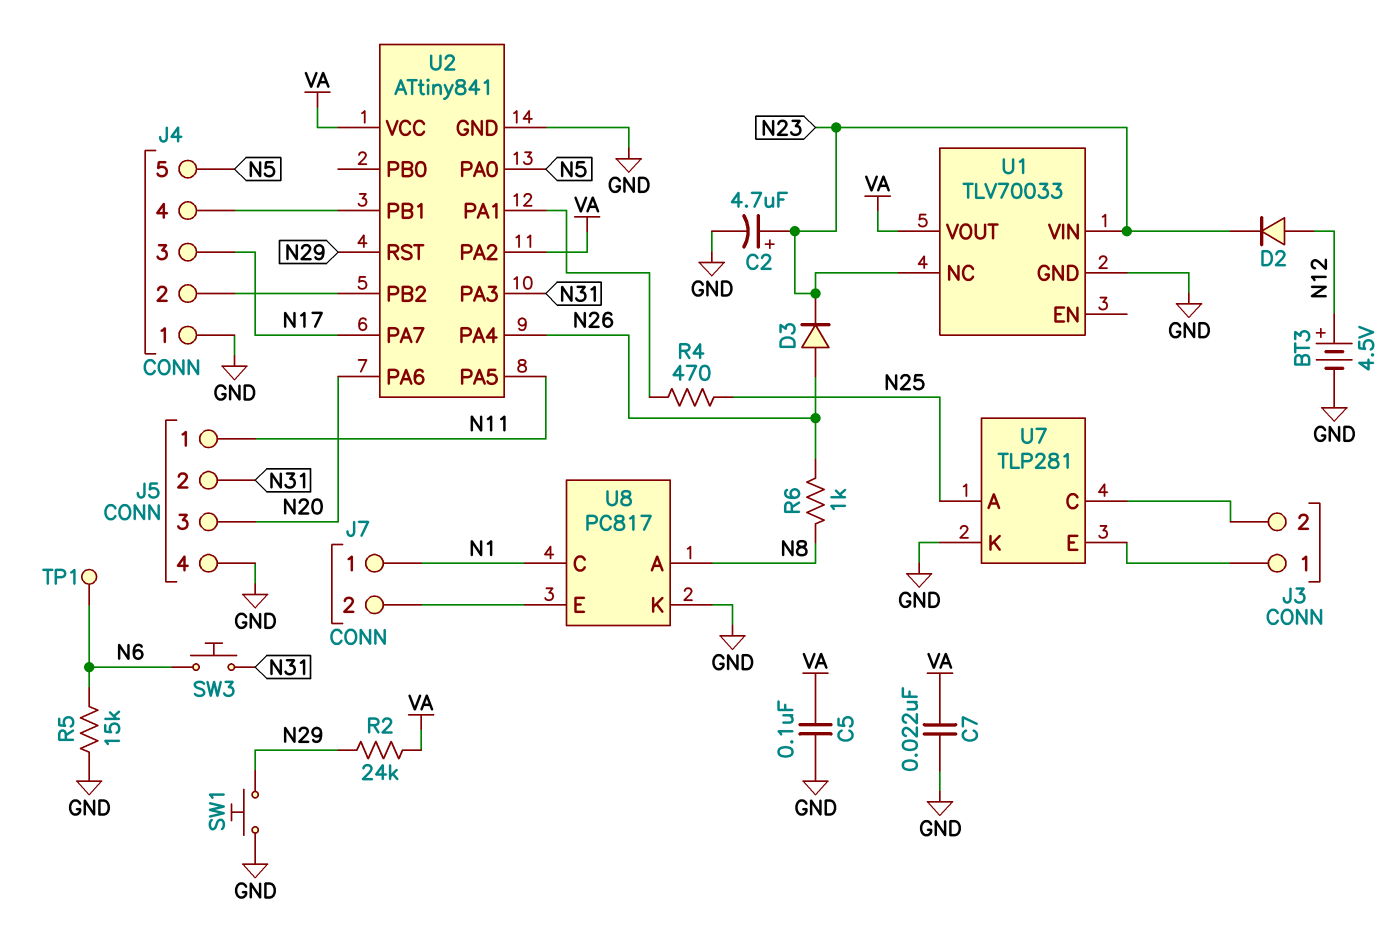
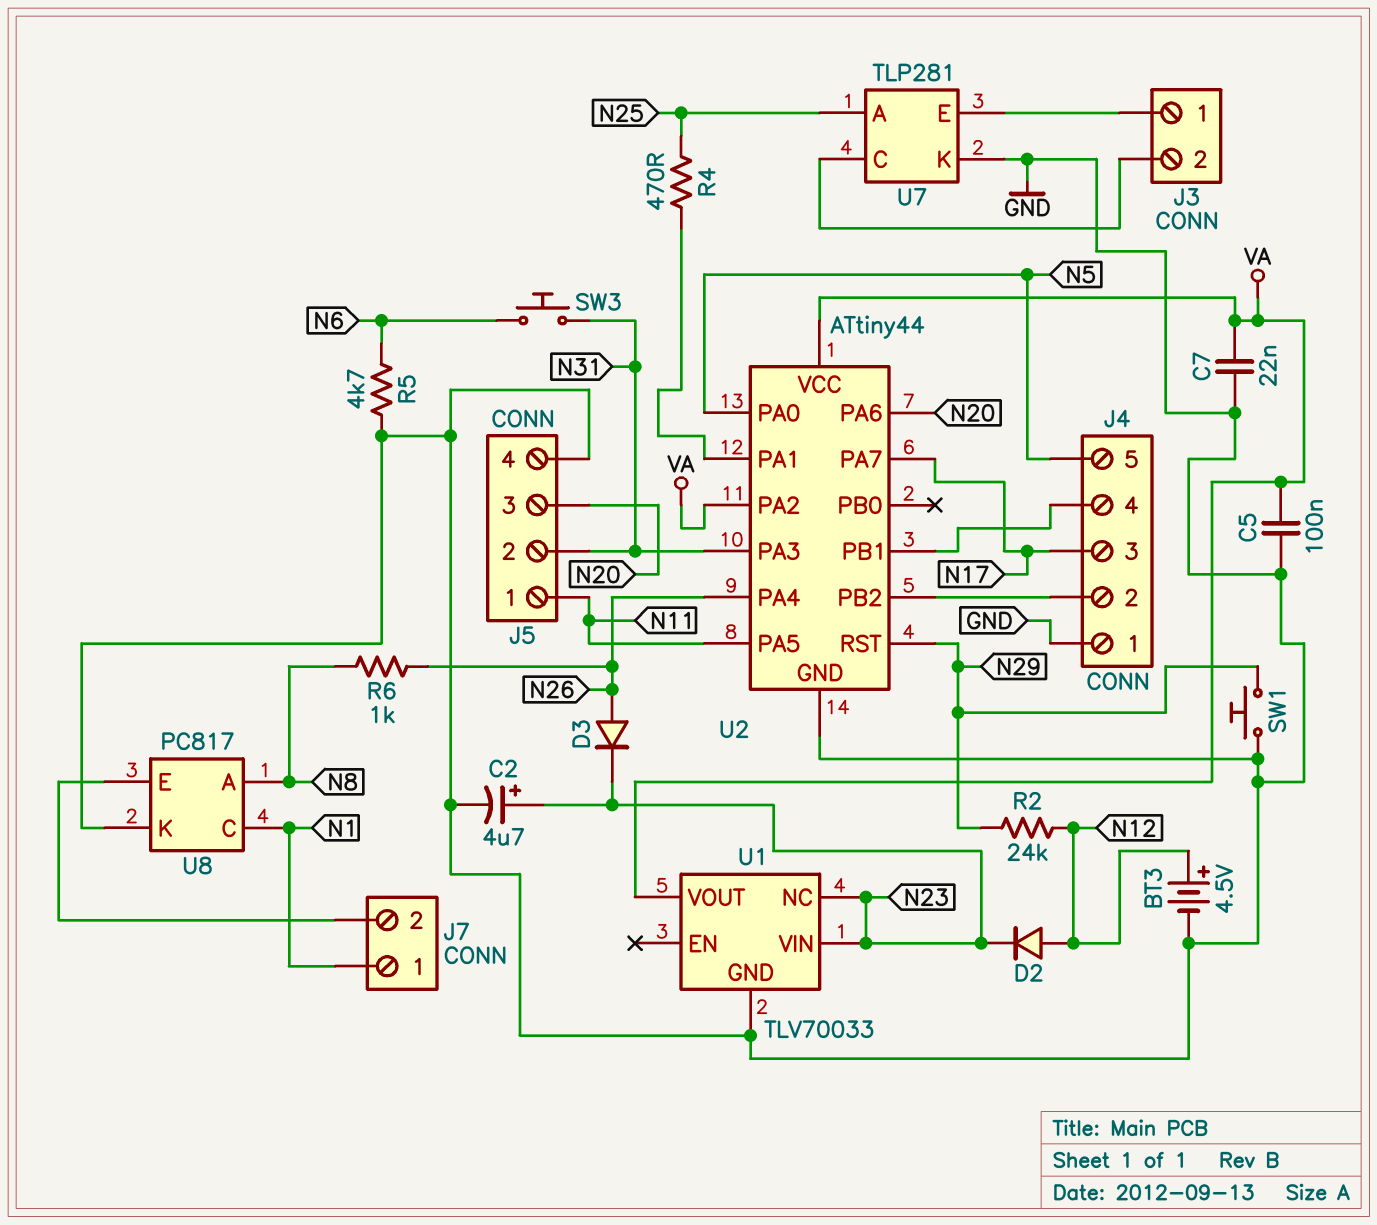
R2: 24k (N29, VA) -> 24k (N12, N29)
R5: 15k (GND, N6) -> 4.7k (GND, N6)
TP1: test point (N6) -> none
U2: ATtiny841 -> ATtiny44

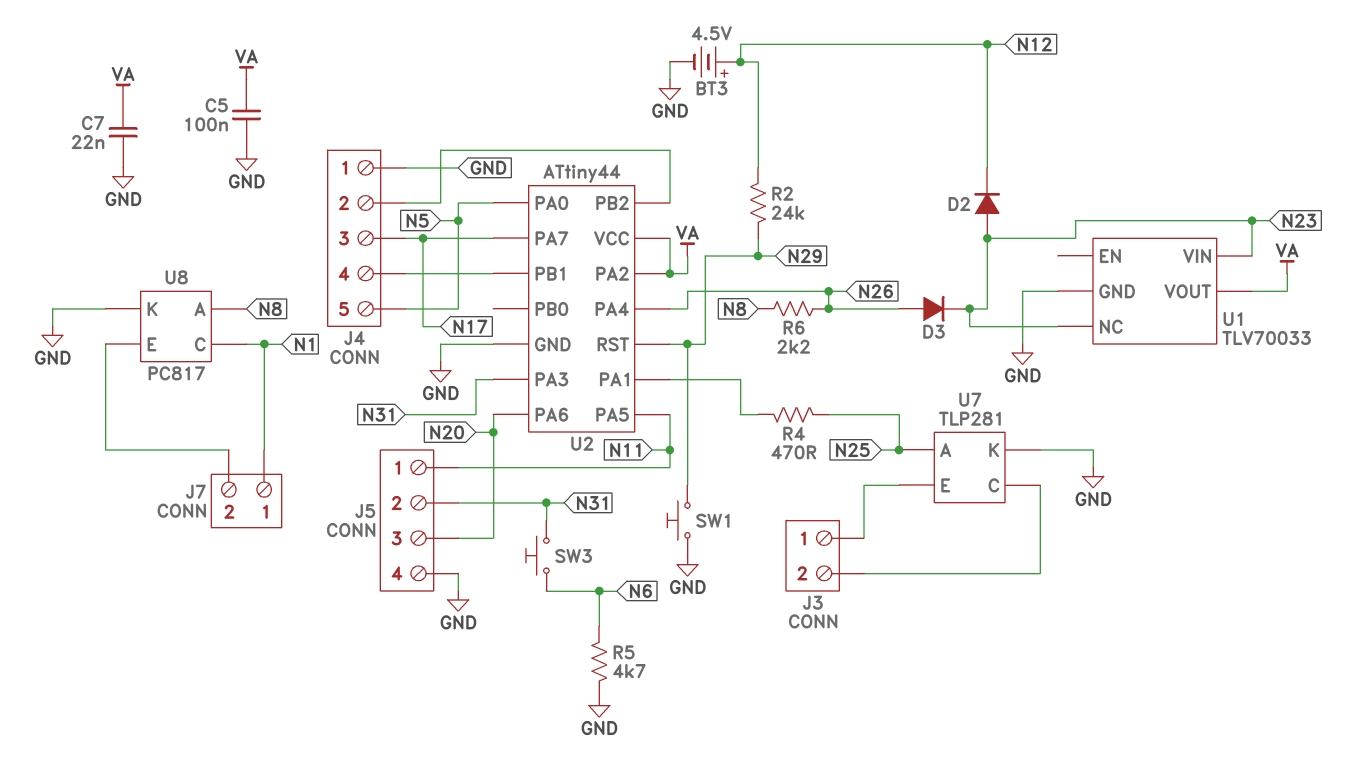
C2: 4.7uF (plus N23, minus GND) -> none
D2: diode (A N12, K N23) -> diode (A N23, K N12)
R6: 1k (N8, N26) -> 2.2k (N8, N26)

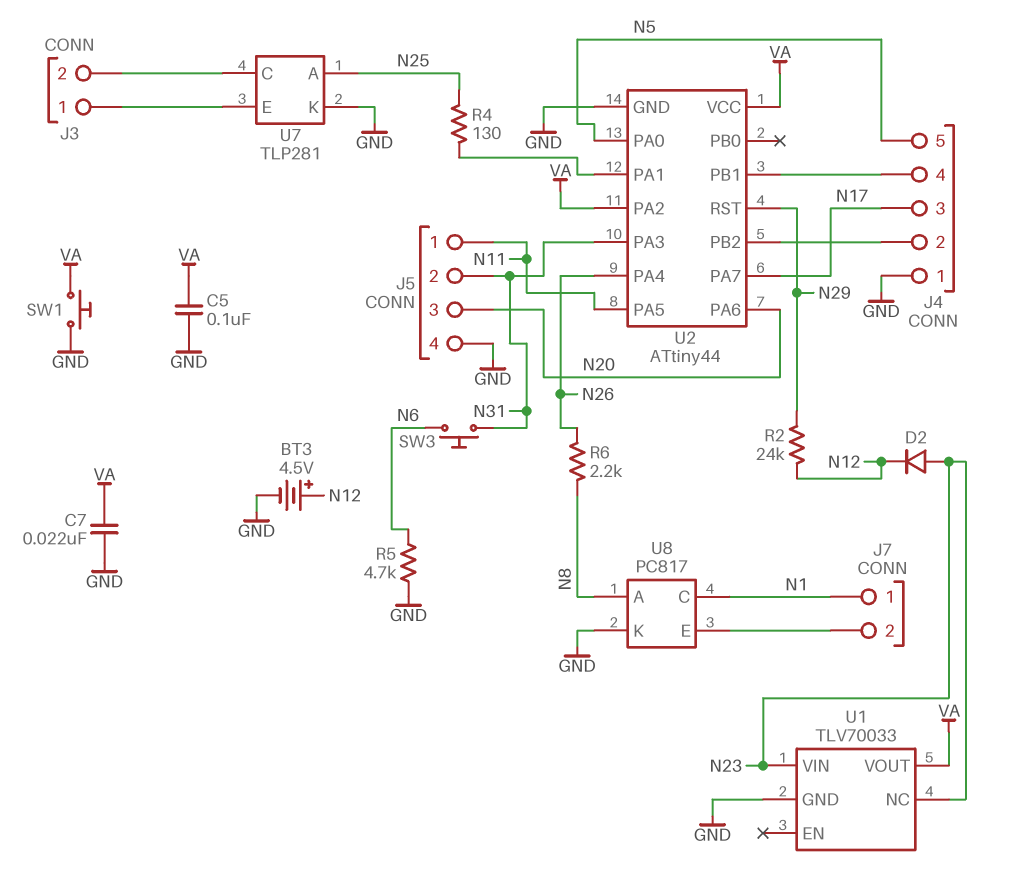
D3: diode (A N26, K N23) -> none
R4: 470 (N25, U2/PA1) -> 130 (N25, U2/PA1)
SW1: button (GND, N29) -> button (GND, VA)

